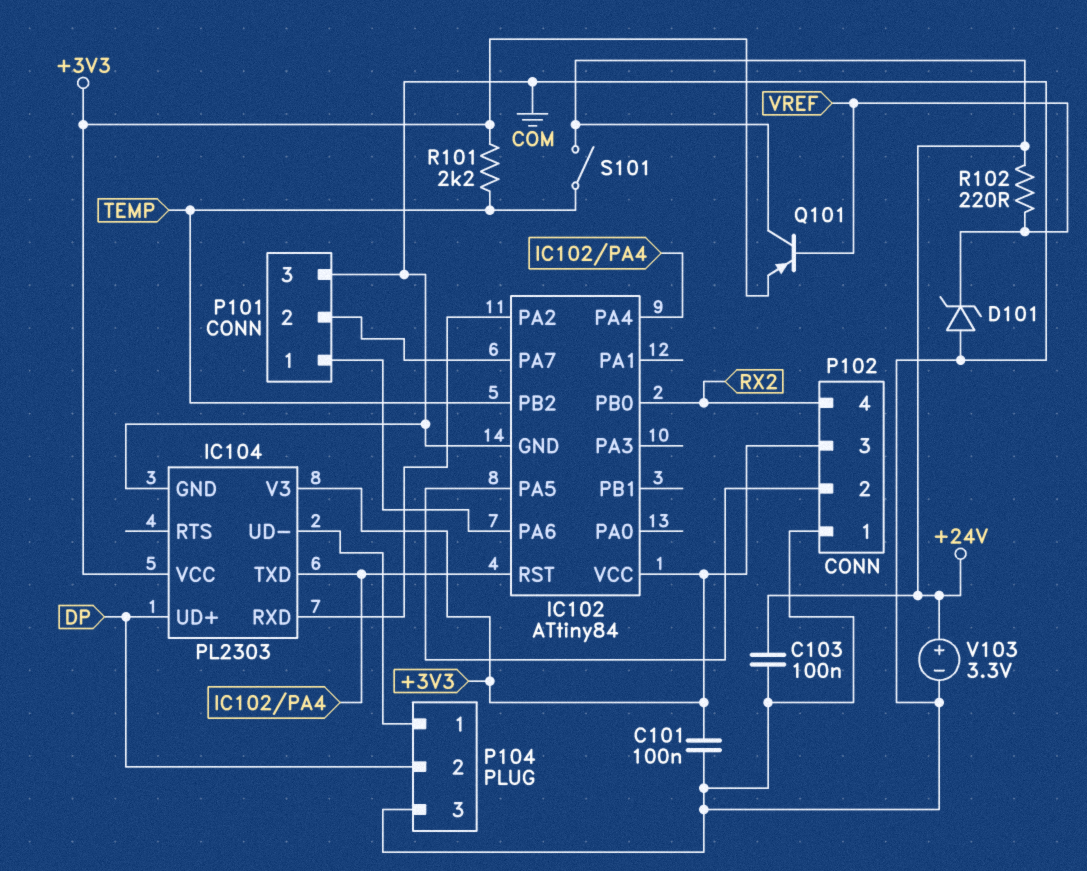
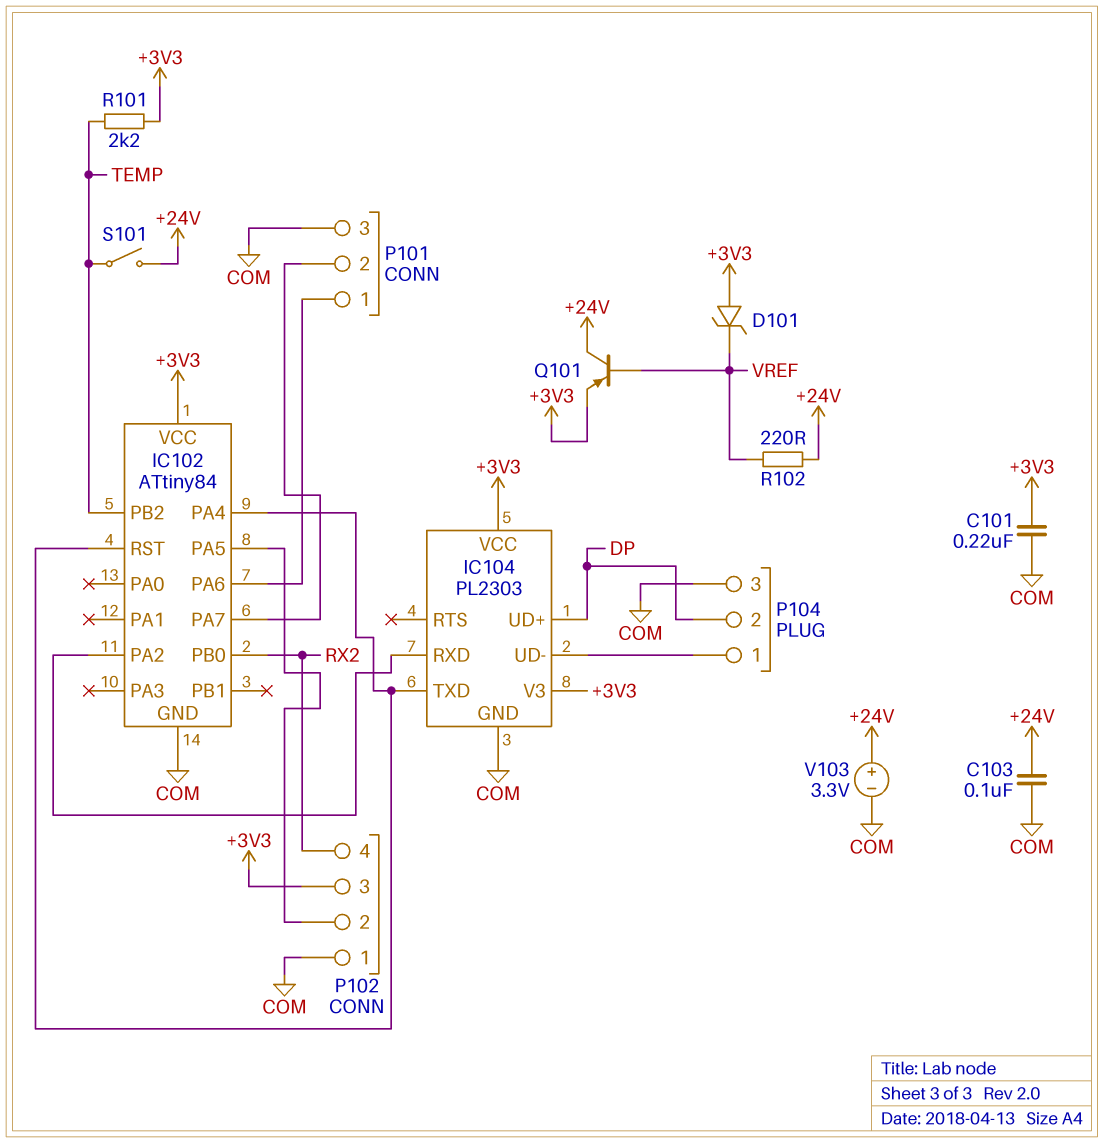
C101: 100nF (+3V3, COM) -> 220nF (+3V3, COM)
D101: zener (A COM, K VREF) -> zener (A +3V3, K VREF)

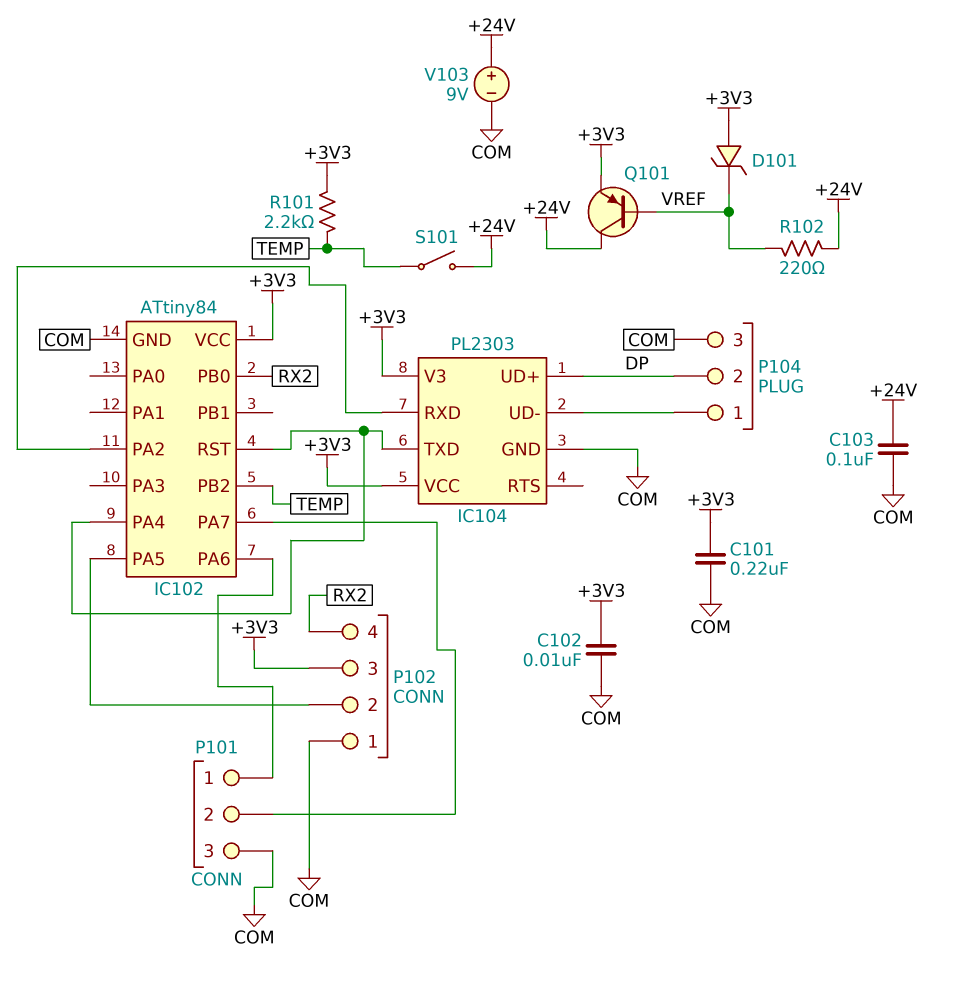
C102: none -> 10nF (+3V3, COM)
V103: 3.3V (plus +24V, minus COM) -> 9V (plus +24V, minus COM)

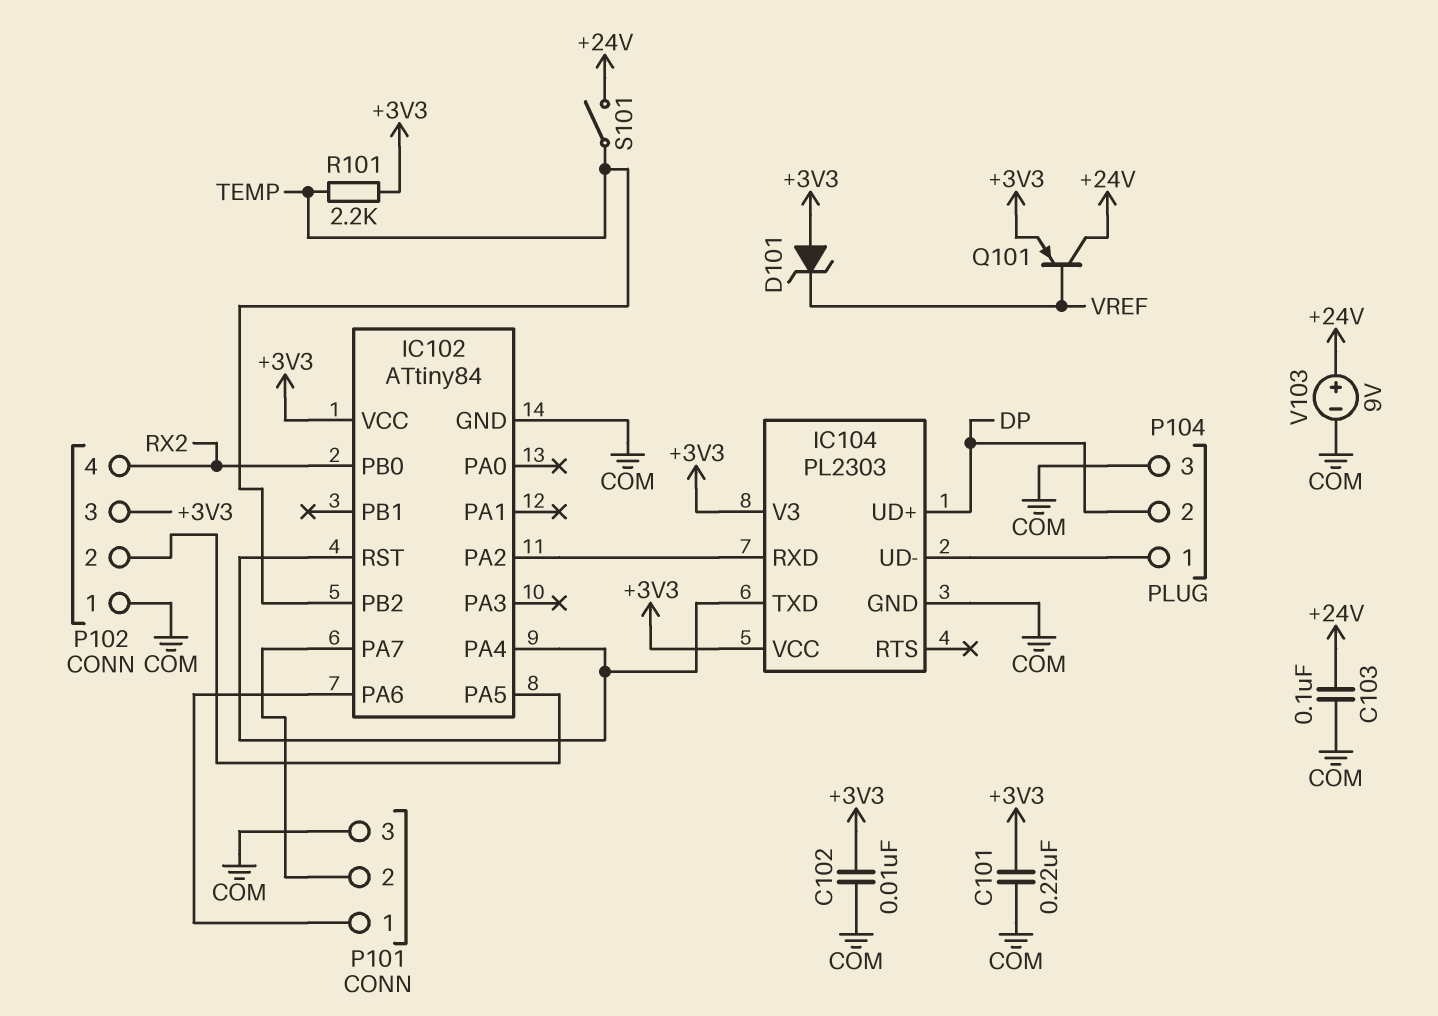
R102: 220 (+24V, VREF) -> none

